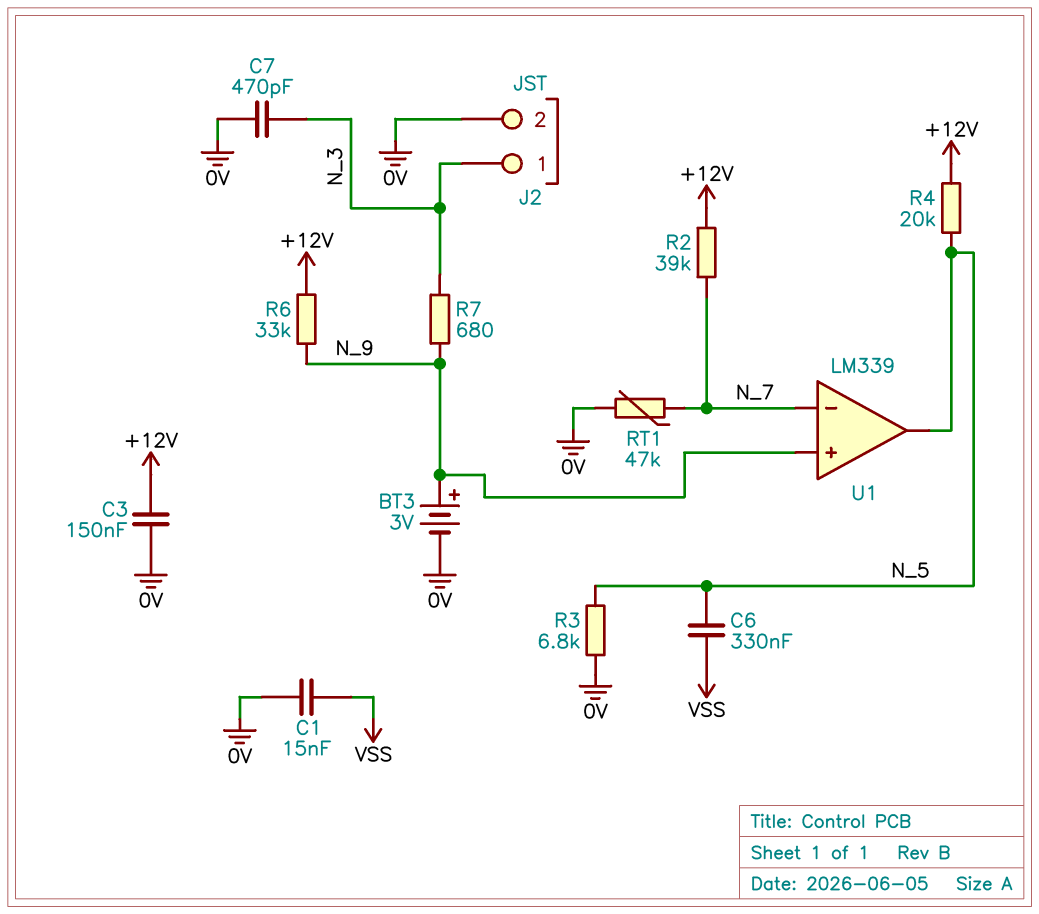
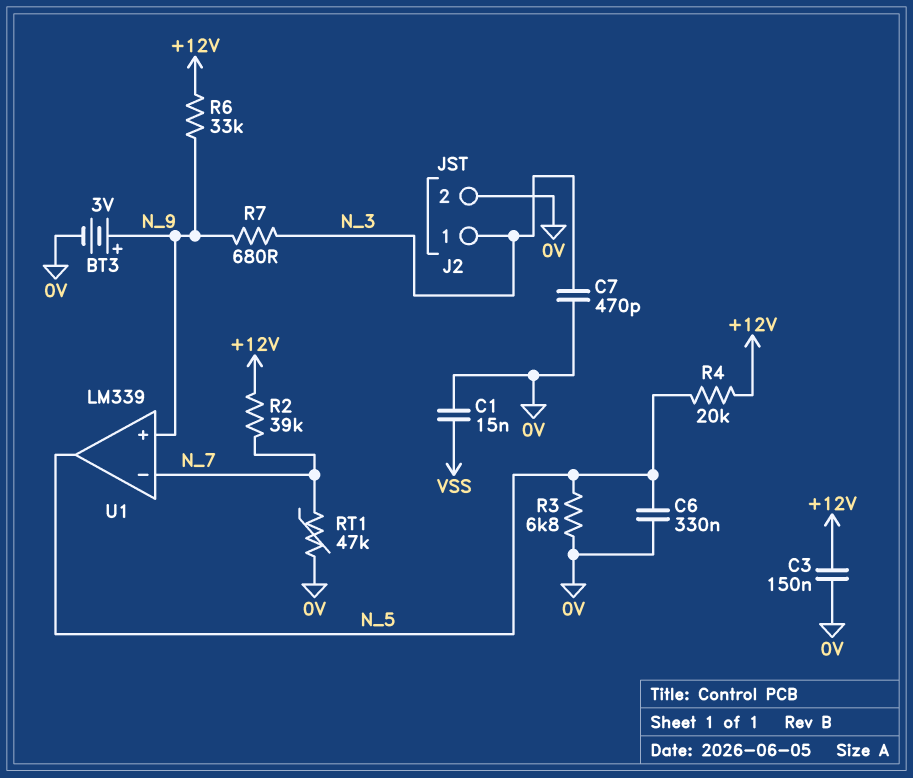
C6: 330nF (N_5, VSS) -> 330nF (0V, N_5)

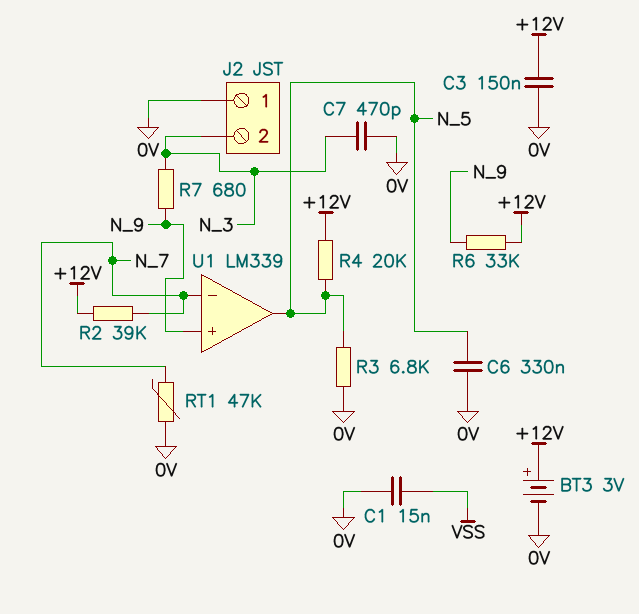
BT3: 3V (plus N_9, minus 0V) -> 3V (plus +12V, minus 0V)
J2 pin 1: N_3 -> 0V
J2 pin 2: 0V -> N_3

